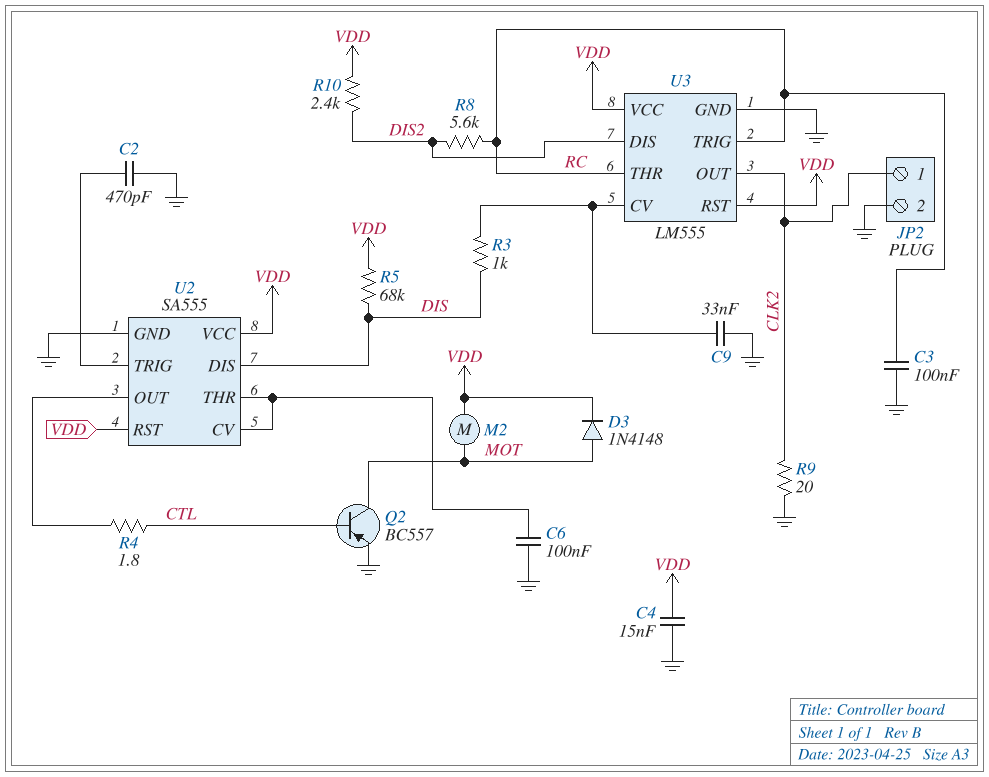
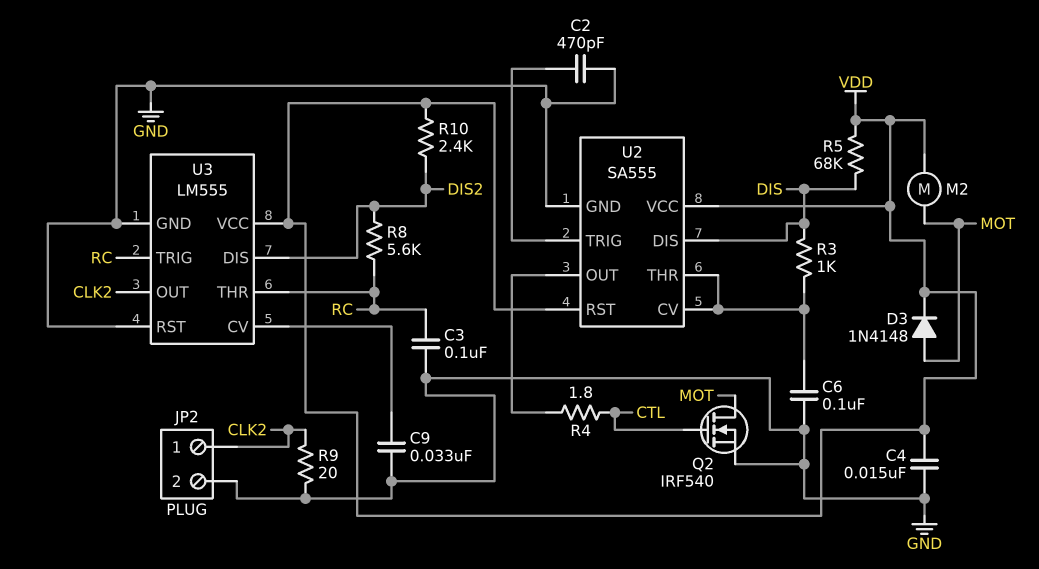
Q2: PNP BC557 (B CTL, C MOT, E GND) -> NMOS IRF540 (G CTL, D MOT, S GND)
R3: 1k (DIS, U3/CV) -> 1k (DIS, U2/CV)
U3 pin RST: VDD -> GND

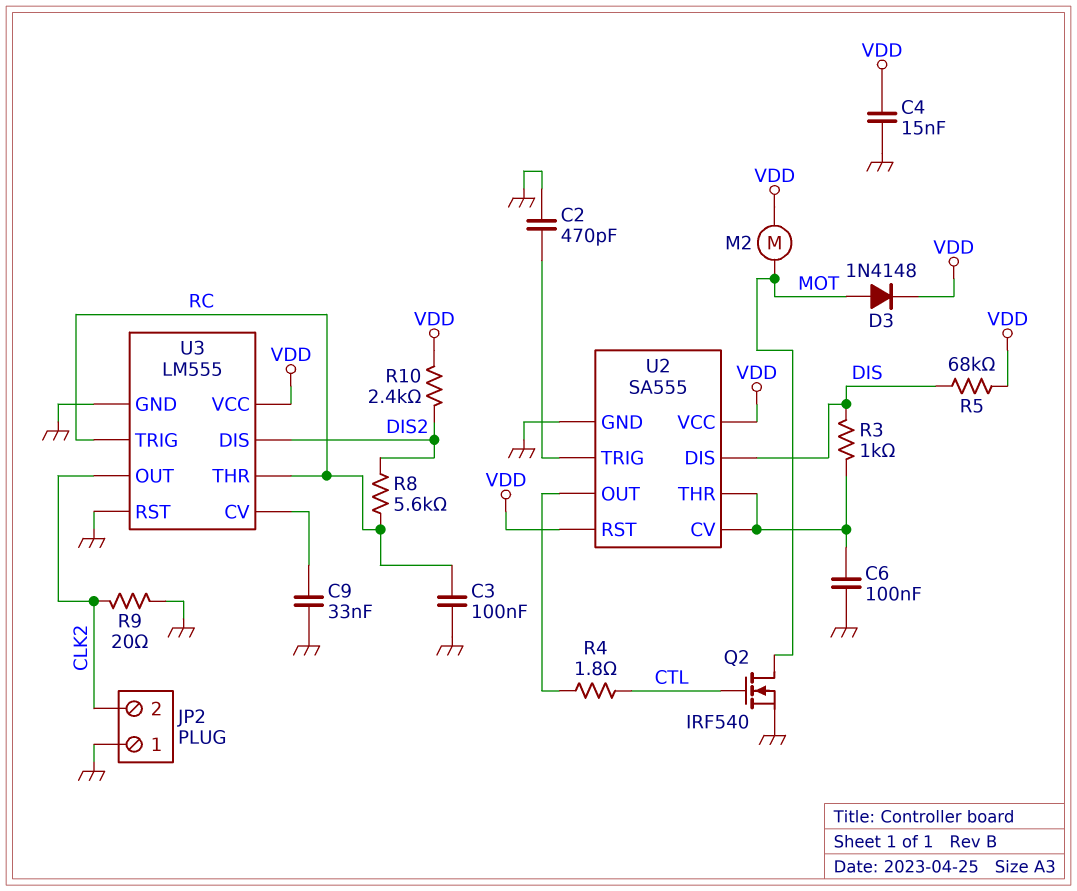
JP2 pin 1: CLK2 -> GND
JP2 pin 2: GND -> CLK2

